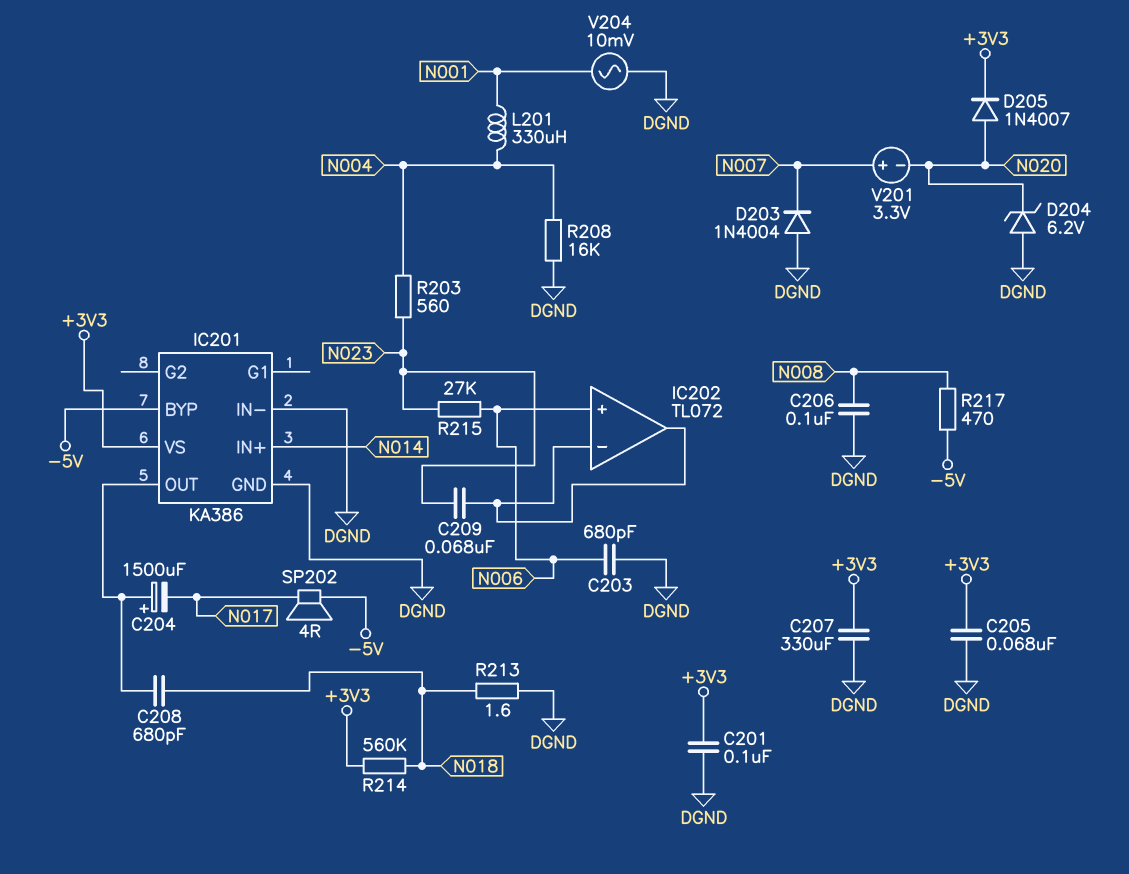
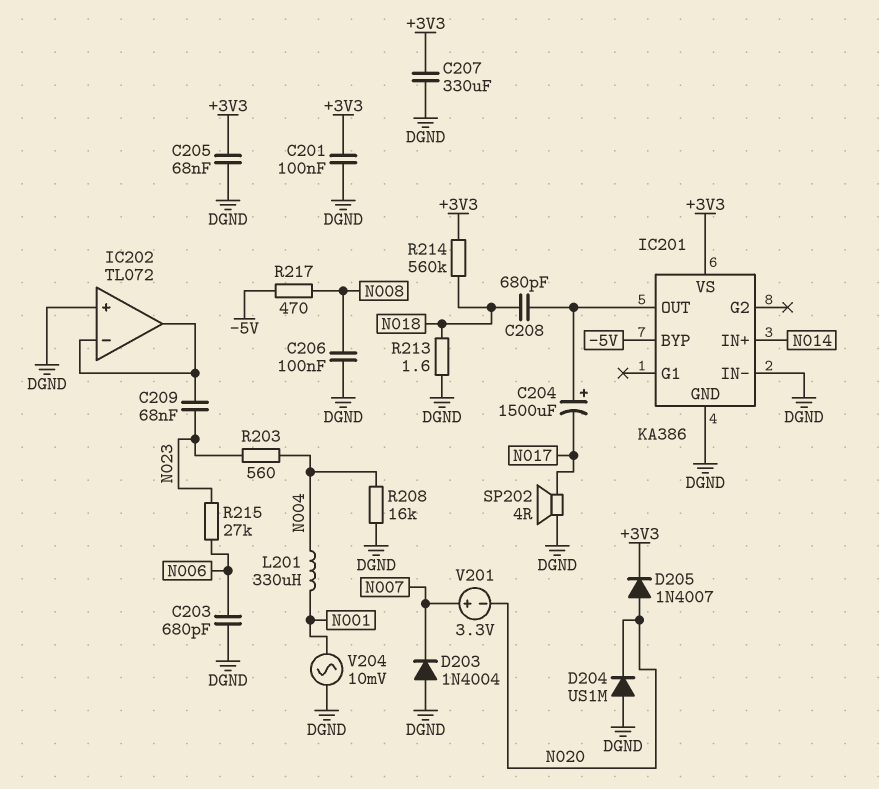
D204: zener 6.2V (A DGND, K N020) -> diode US1M (A DGND, K N020)
IC202 pin in+: N006 -> DGND
SP202: speaker 4R (-5V, N017) -> speaker 4R (DGND, N017)

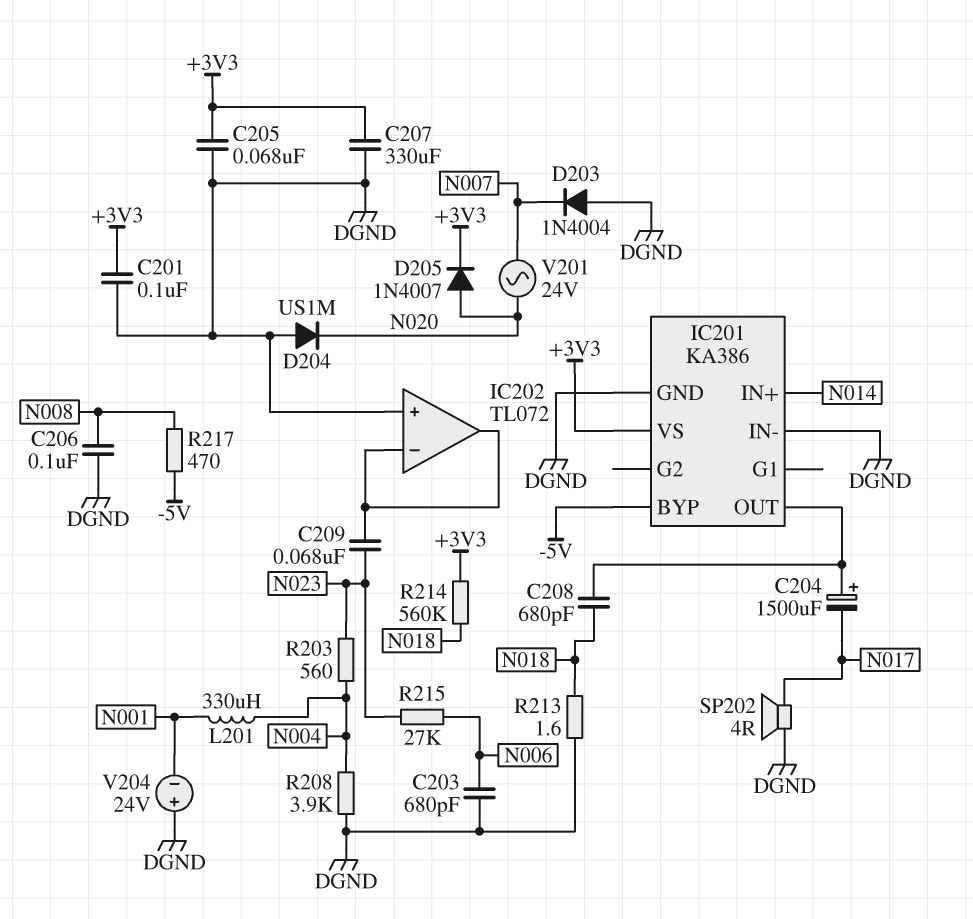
R208: 16k (DGND, N004) -> 3.9k (DGND, N004)
V201: 3.3V (plus N007, minus N020) -> AC 24V (N007, N020)
V204: AC 10mV (DGND, N001) -> 24V (plus DGND, minus N001)

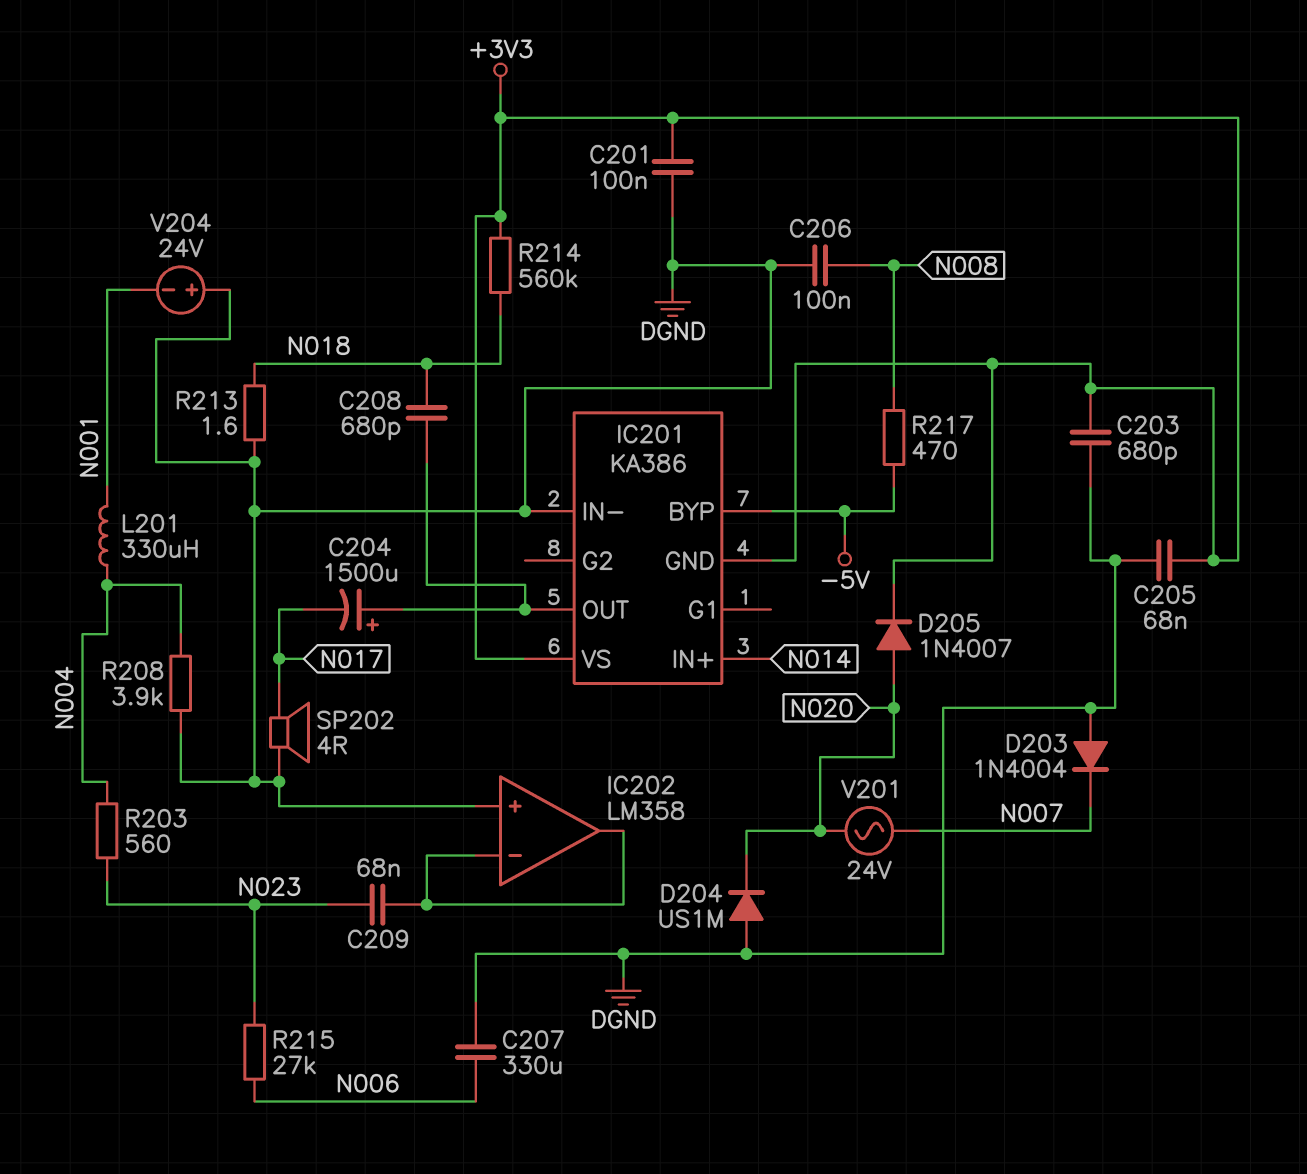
C203: 680pF (DGND, N006) -> 680pF (+3V3, DGND)
C207: 330uF (+3V3, DGND) -> 330uF (DGND, N006)
IC201 pin GND: DGND -> +3V3
IC202: TL072 -> LM358

